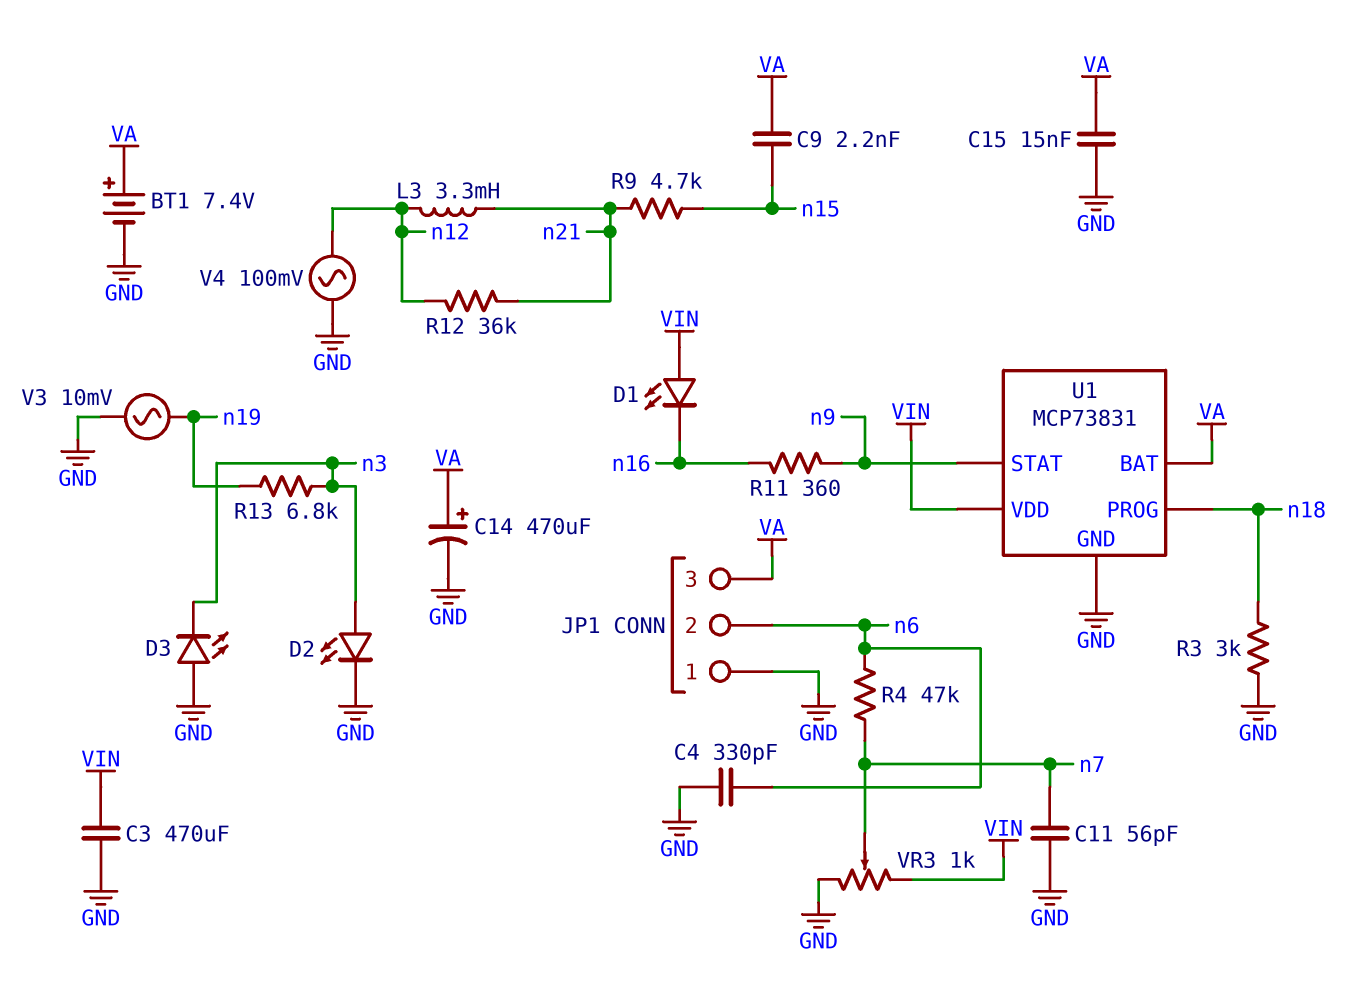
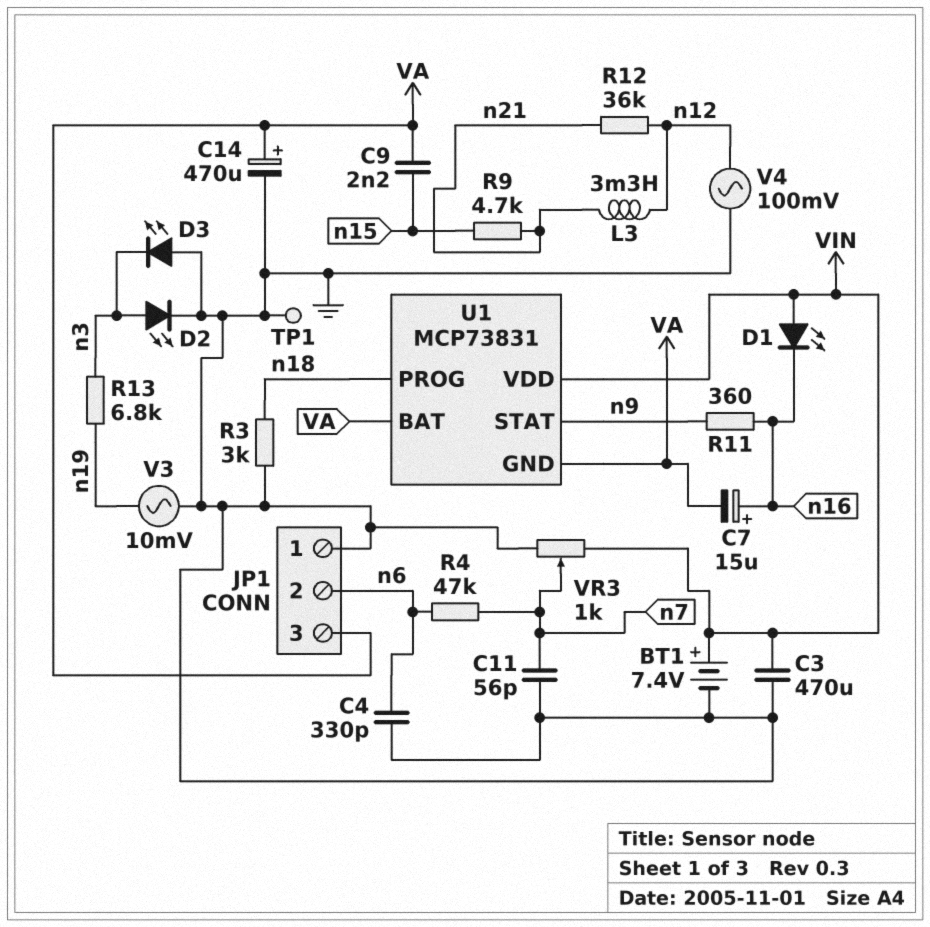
BT1: 7.4V (plus VA, minus GND) -> 7.4V (plus VIN, minus GND)
C7: none -> 15uF (plus n16, minus VA)
C15: 15nF (GND, VA) -> none
TP1: none -> test point (GND)
U1 pin GND: GND -> VA

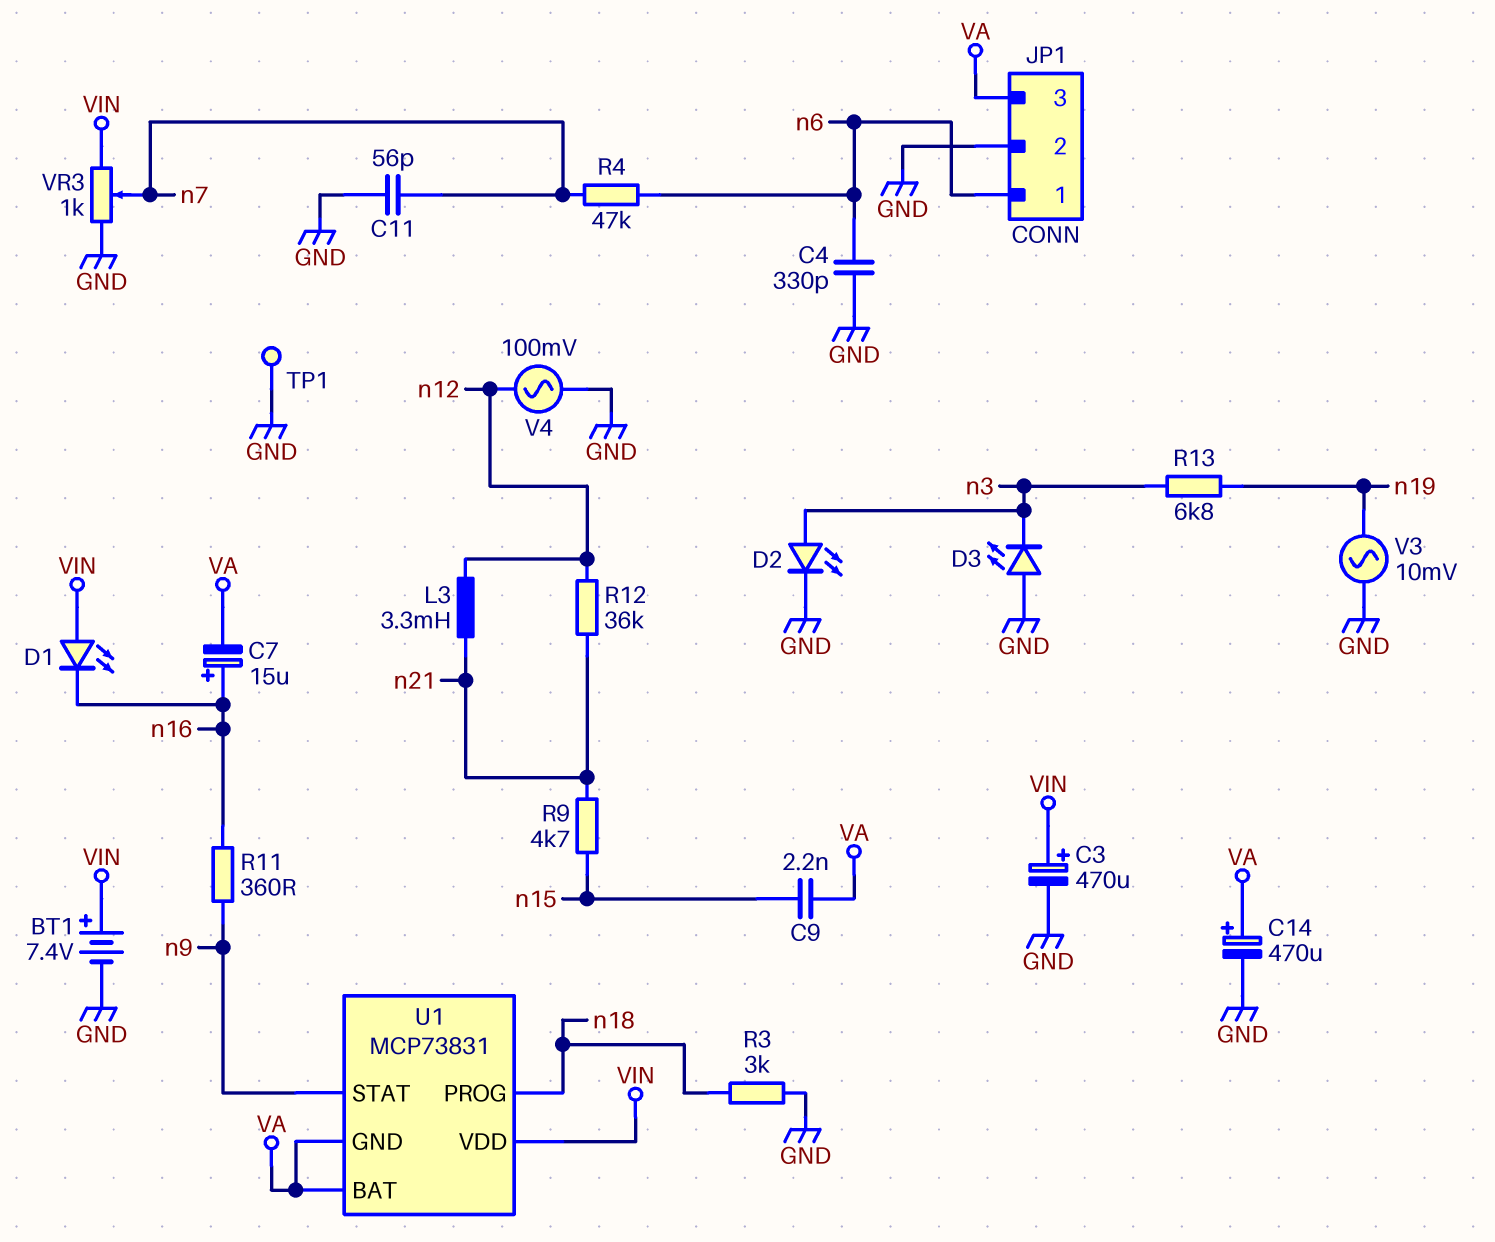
C3: 470uF (GND, VIN) -> 470uF (plus VIN, minus GND)
JP1 pin 1: GND -> n6
JP1 pin 2: n6 -> GND

